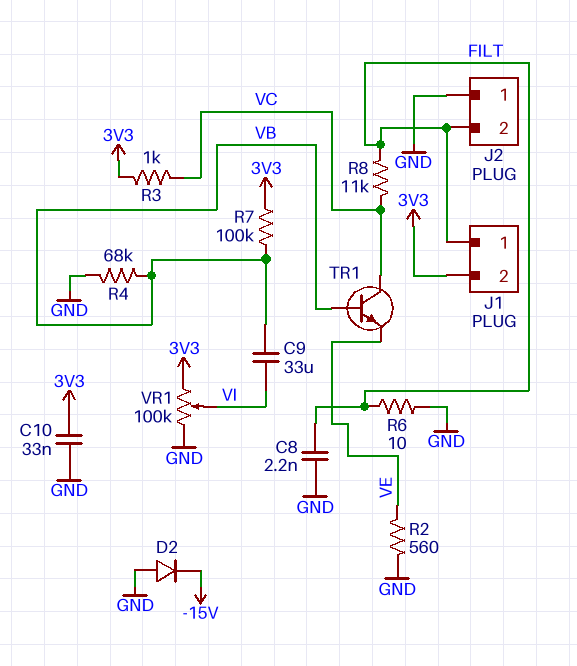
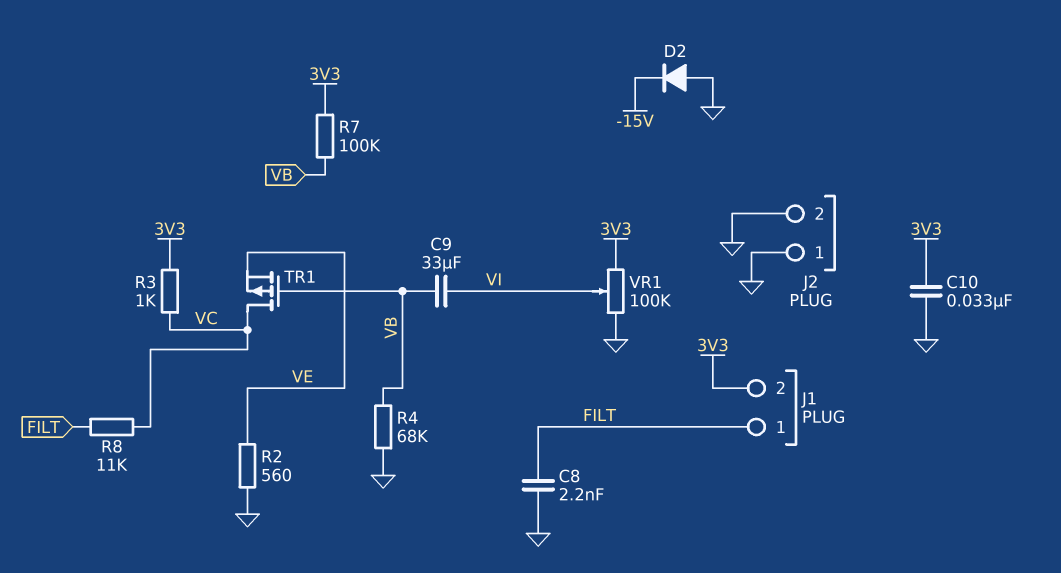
J2 pin 2: FILT -> GND
R6: 10 (FILT, GND) -> none
TR1: NPN (B VB, C VC, E VE) -> PMOS (G VB, D VC, S VE)

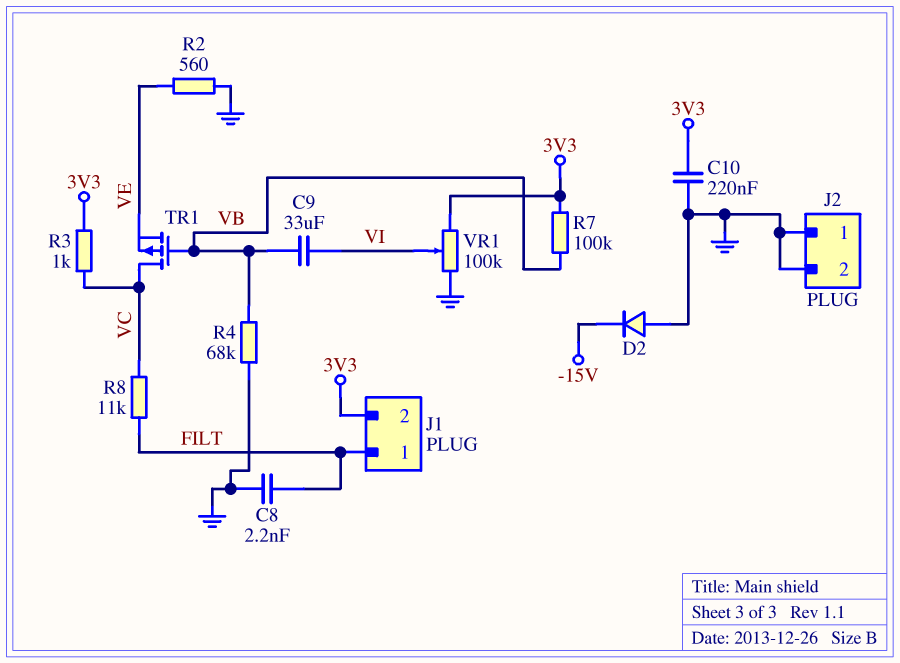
C10: 33nF (3V3, GND) -> 220nF (3V3, GND)

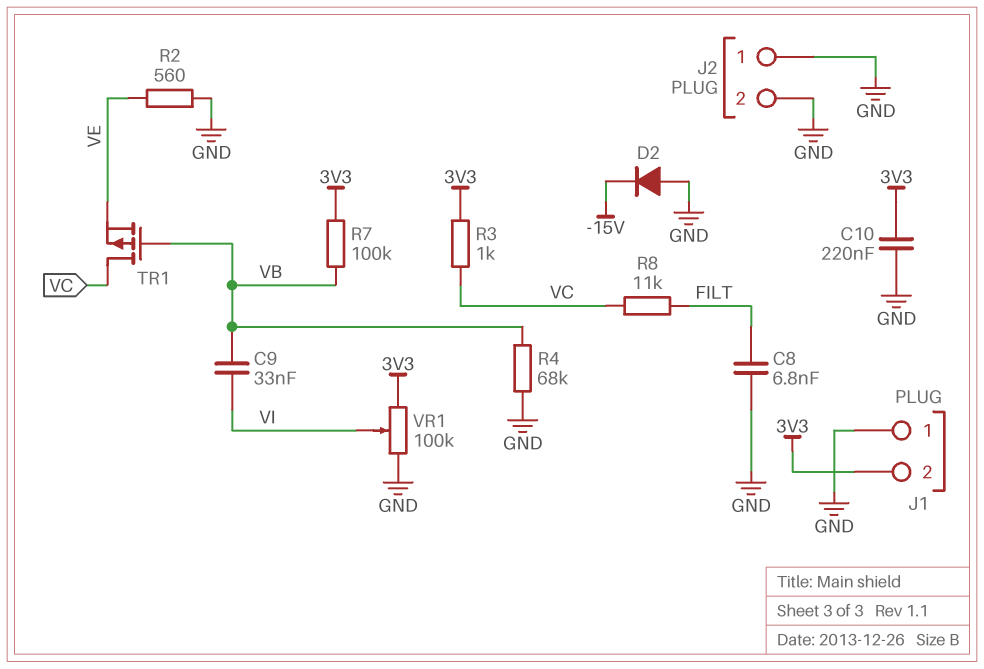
C8: 2.2nF (FILT, GND) -> 6.8nF (FILT, GND)
C9: 33uF (VB, VI) -> 33nF (VB, VI)
J1 pin 1: FILT -> GND

